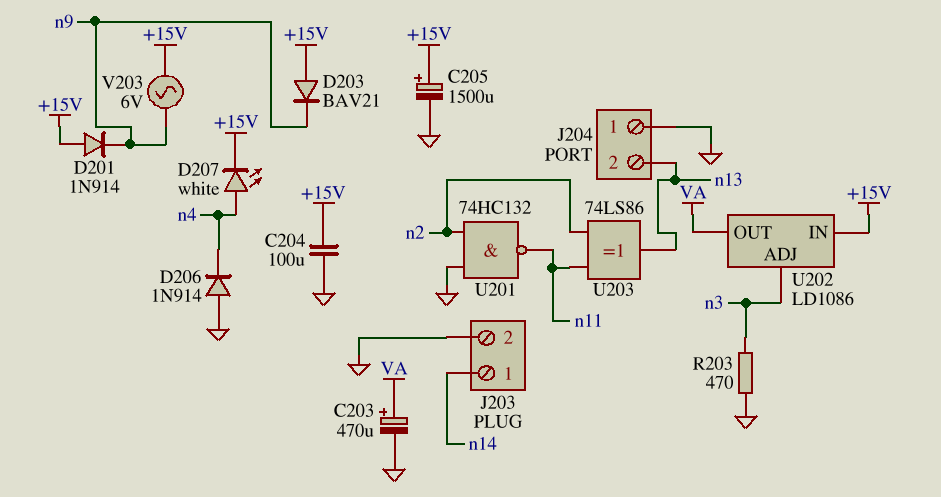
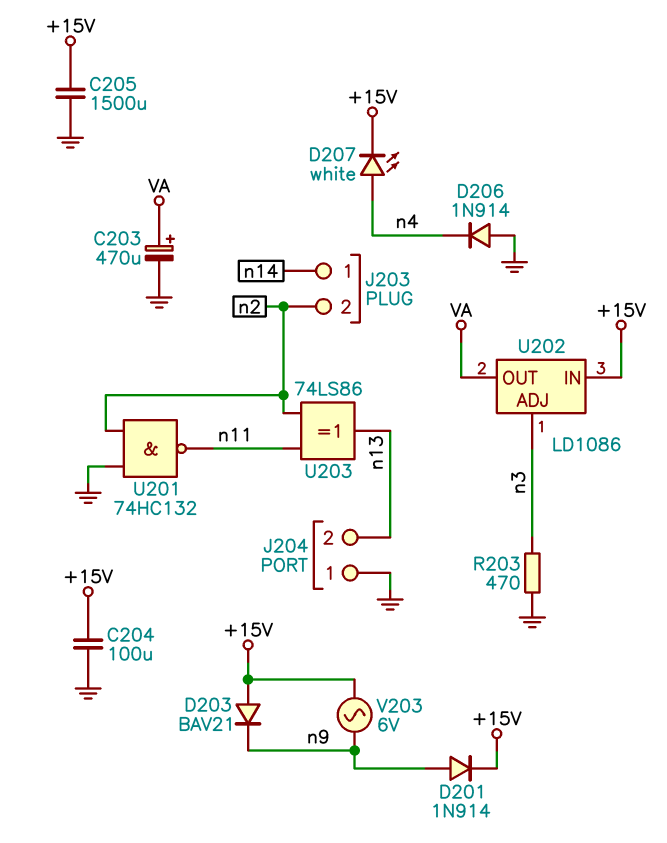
C205: 1500uF (plus +15V, minus GND) -> 1500uF (+15V, GND)
D201: diode 1N914 (A +15V, K n9) -> diode 1N914 (A n9, K +15V)
J203 pin 2: GND -> n2

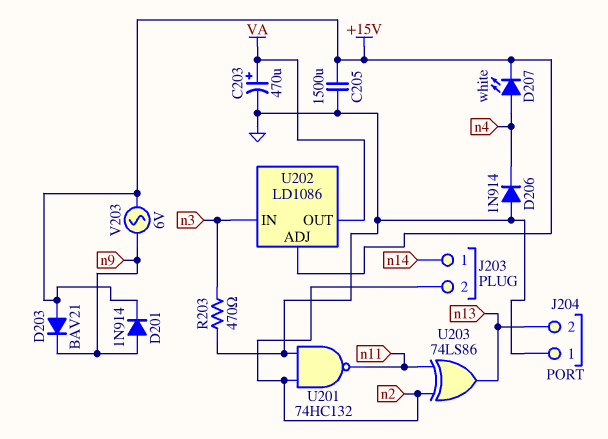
C204: 100uF (+15V, GND) -> none
U202 pin ADJ: n3 -> +15V
U202 pin IN: +15V -> n3

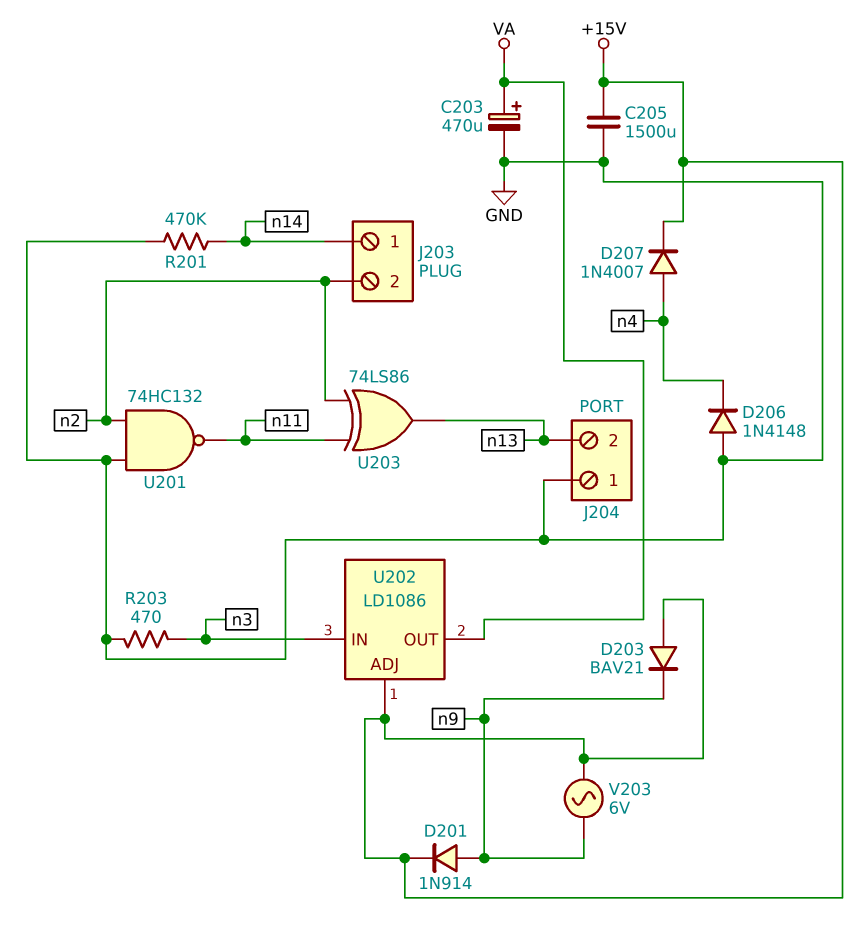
D206: diode 1N914 (A GND, K n4) -> diode 1N4148 (A GND, K n4)
D207: LED white (A n4, K +15V) -> diode 1N4007 (A n4, K +15V)
R201: none -> 470k (GND, n14)

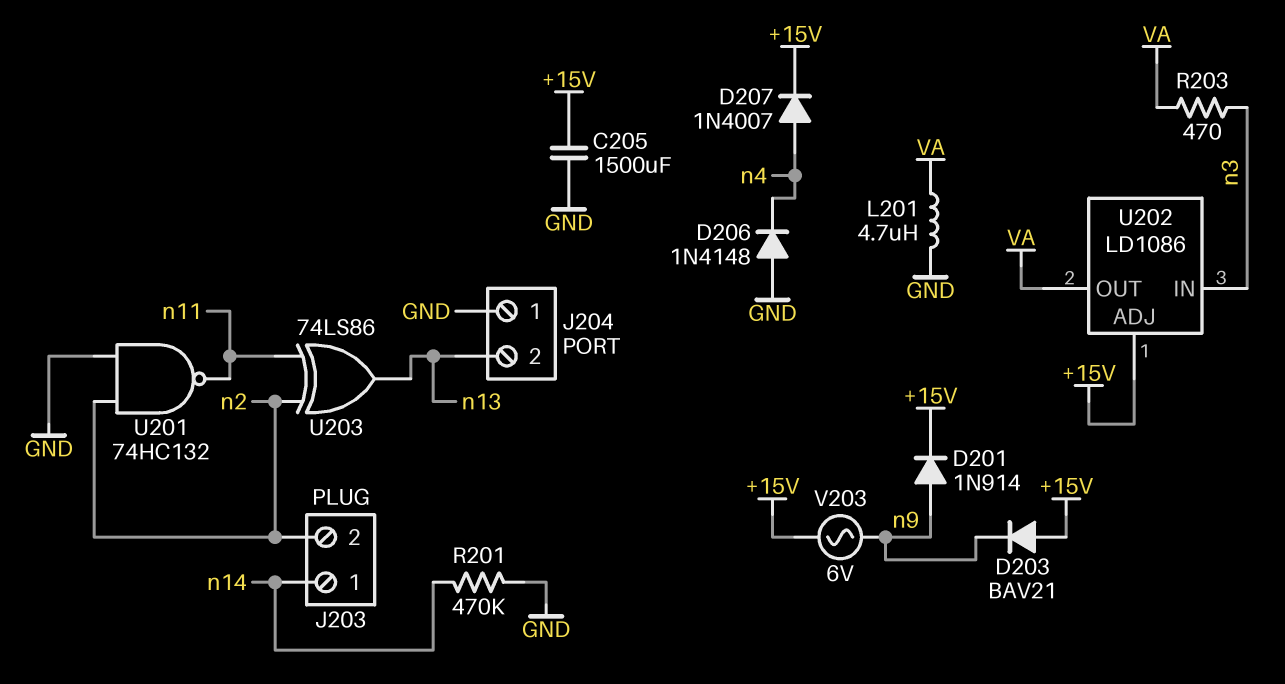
C203: 470uF (plus VA, minus GND) -> none
L201: none -> 4.7uH (GND, VA)
R203: 470 (GND, n3) -> 470 (VA, n3)

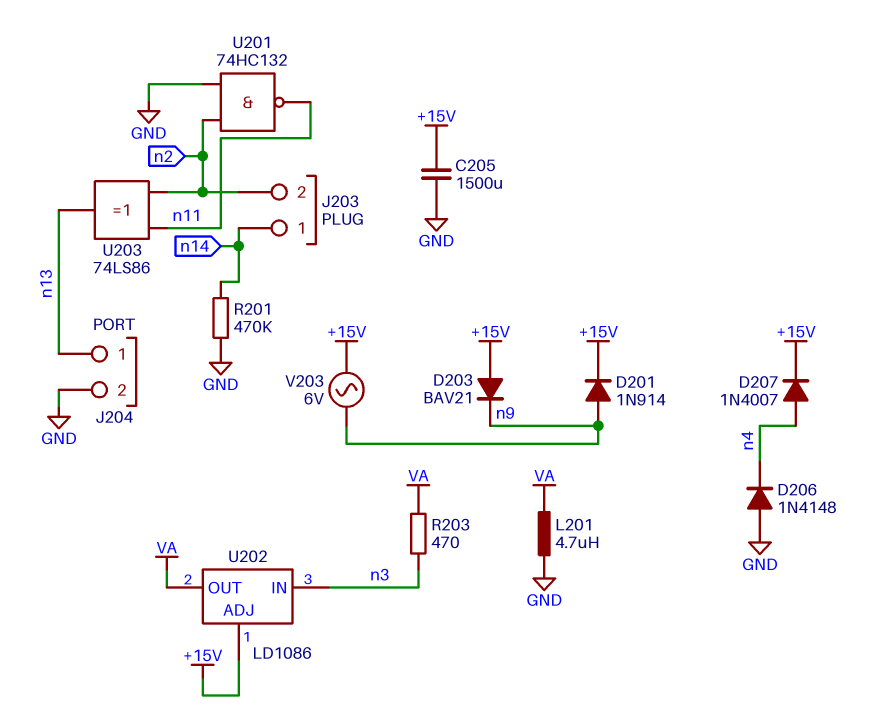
J204 pin 1: GND -> n13
J204 pin 2: n13 -> GND

